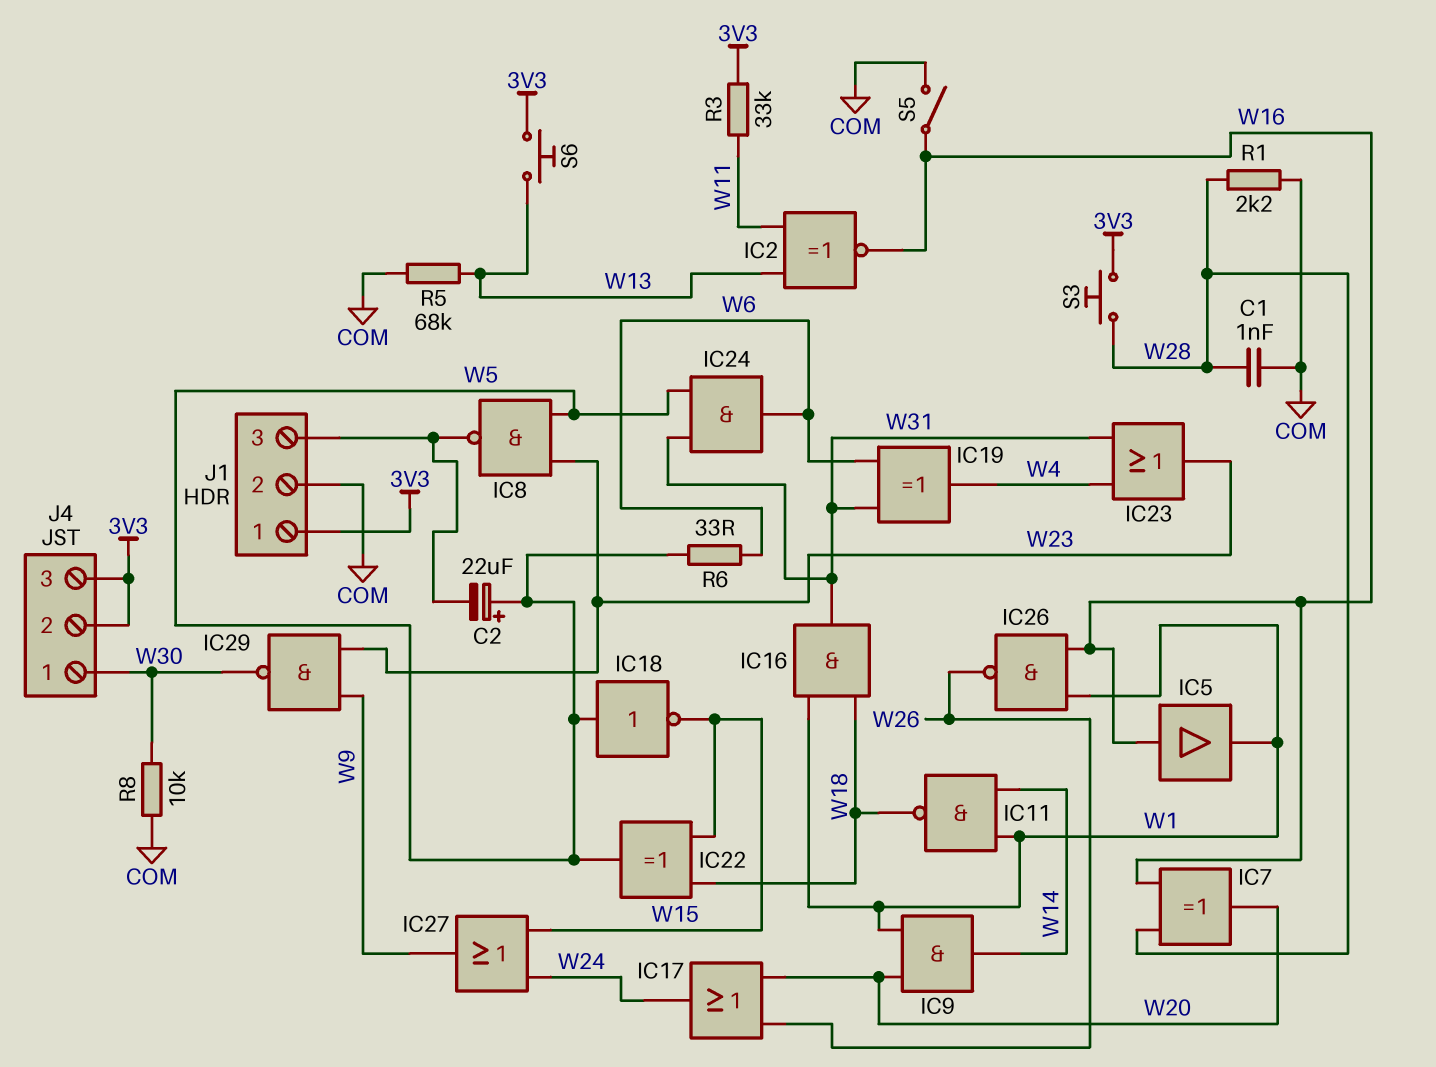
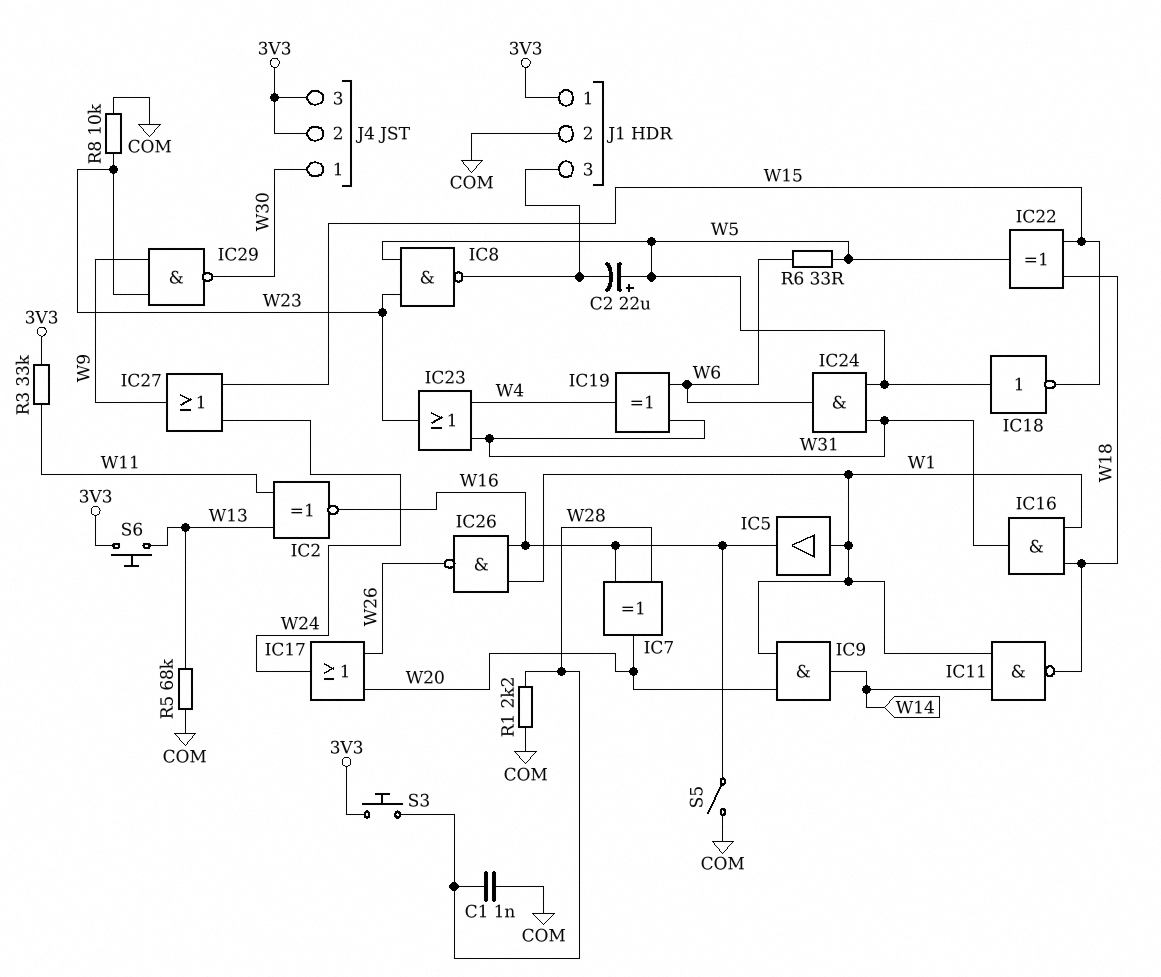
IC5: buffer (in W16, out W1) -> buffer (in W1, out W16)
R8: 10k (COM, W30) -> 10k (COM, W23)

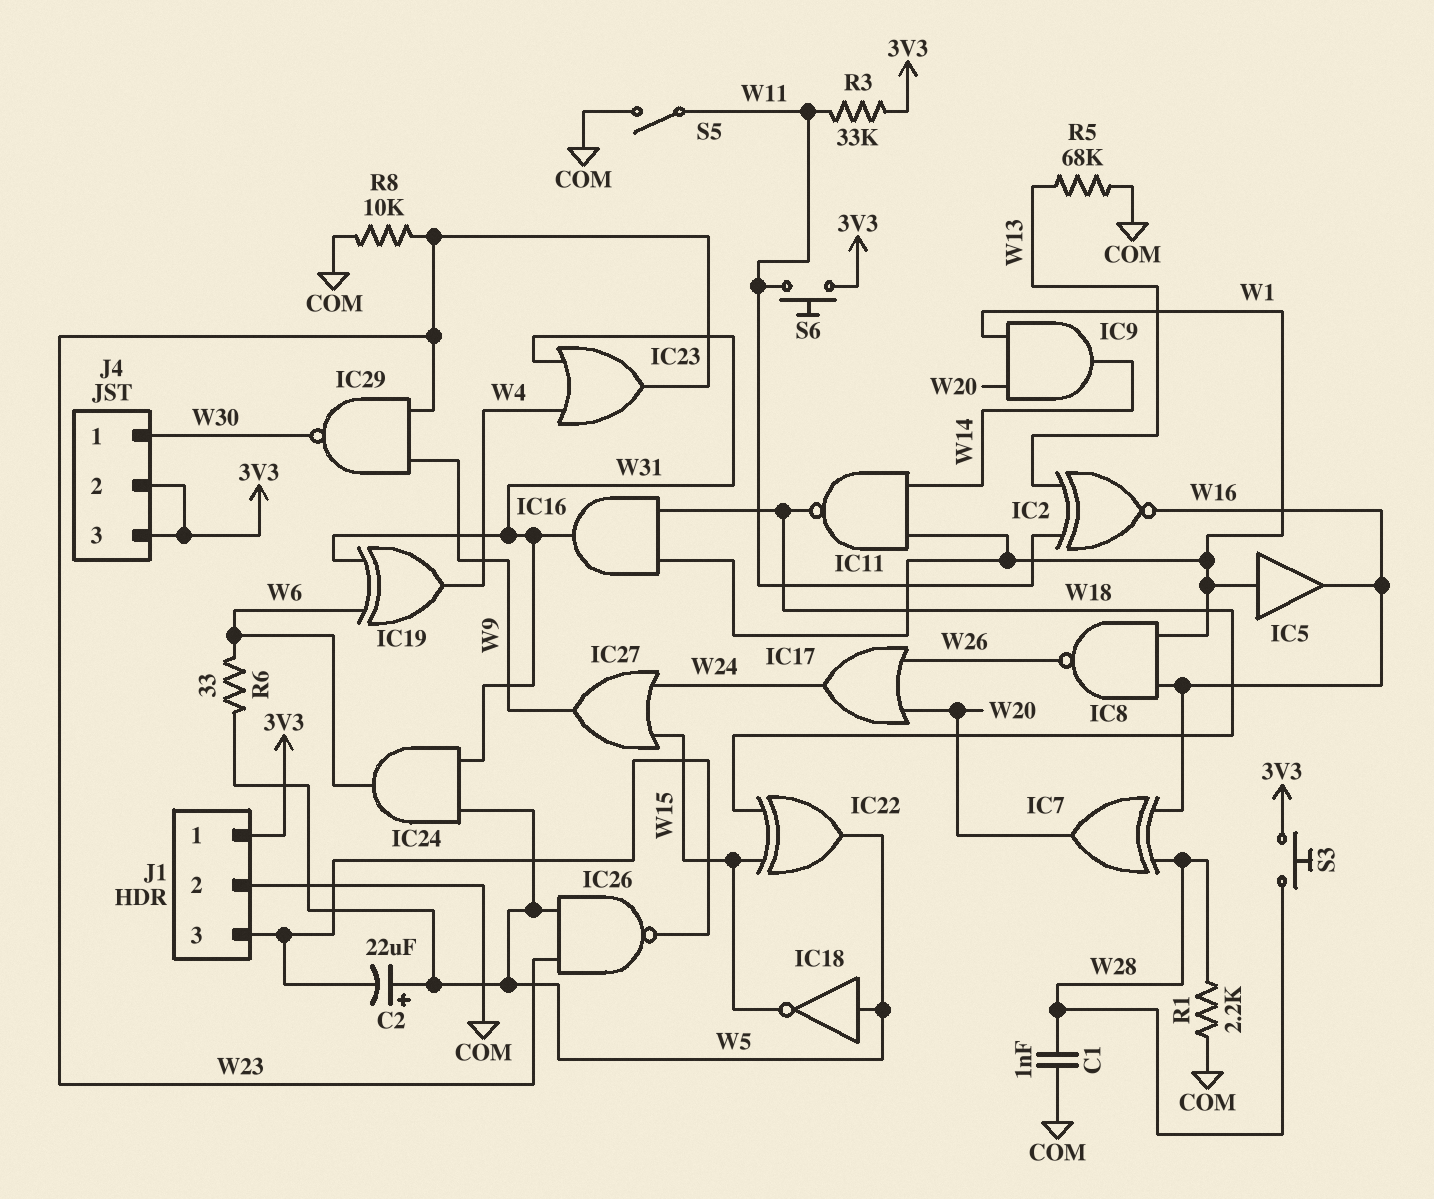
IC8: NAND (in W5, in W23, out J1/3) -> NAND (in W1, in W16, out W26)
IC26: NAND (in W1, in W16, out W26) -> NAND (in W5, in W23, out J1/3)
S5: switch (COM, W16) -> switch (COM, W11)
S6: button (3V3, W13) -> button (3V3, W11)

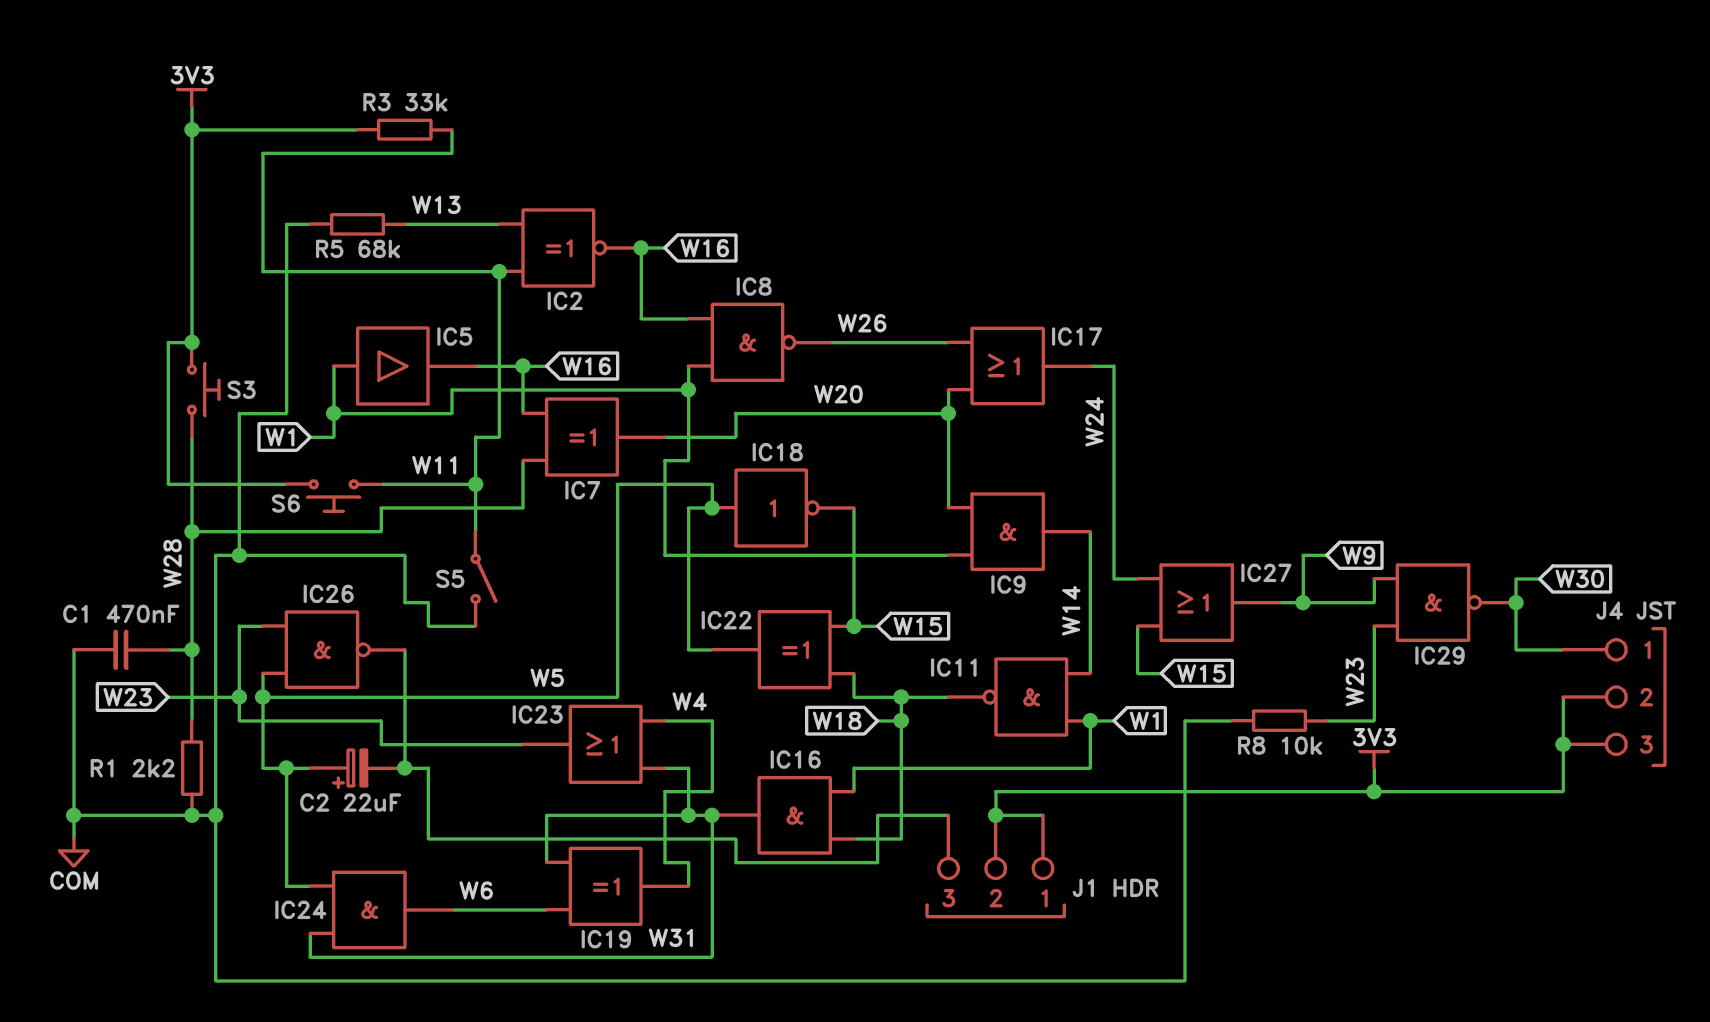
C1: 1nF (COM, W28) -> 470nF (COM, W28)
J1 pin 2: COM -> 3V3
R6: 33 (W5, W6) -> none

